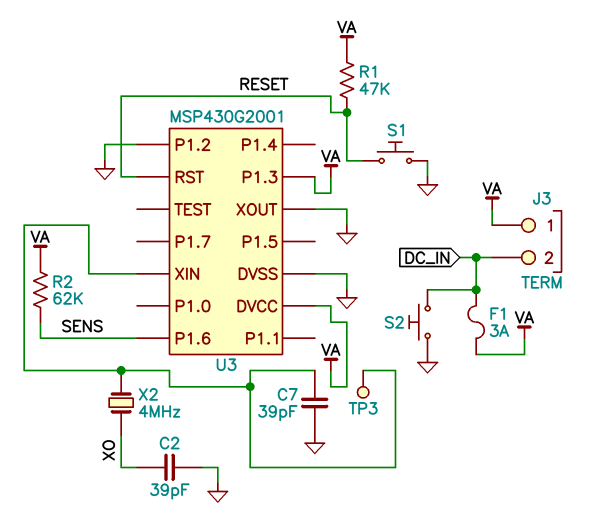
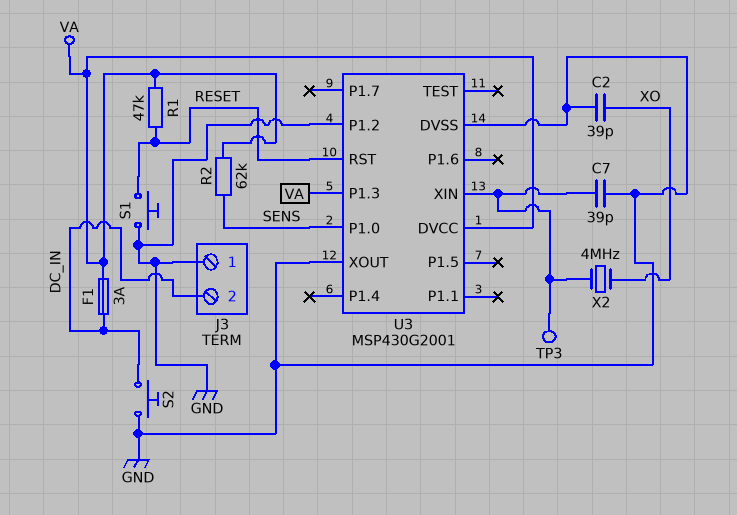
J3 pin 1: VA -> GND
U3 pin P1.0: none -> SENS
U3 pin P1.6: SENS -> none

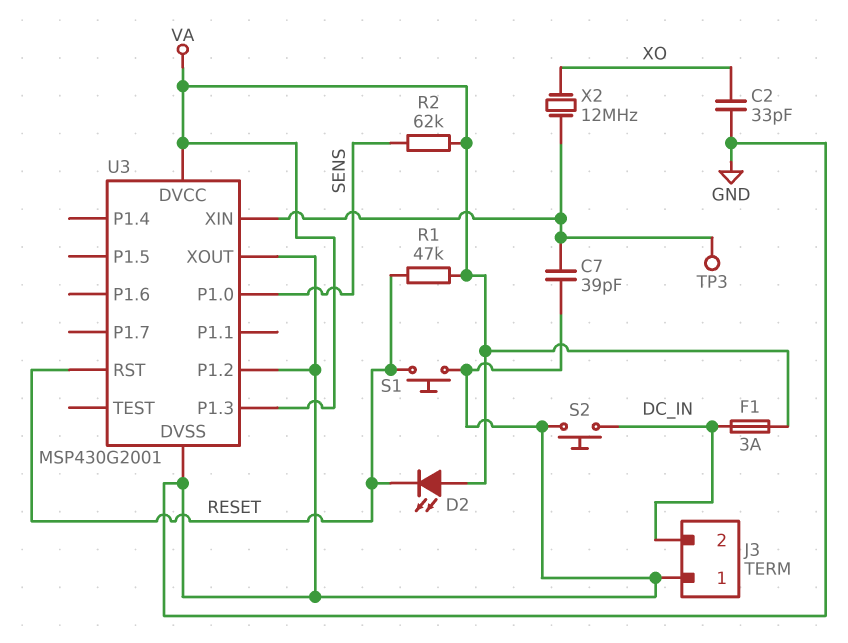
C2: 39pF (GND, XO) -> 33pF (GND, XO)
D2: none -> LED (A VA, K RESET)
X2: 4MHz (U3/XIN, XO) -> 12MHz (U3/XIN, XO)

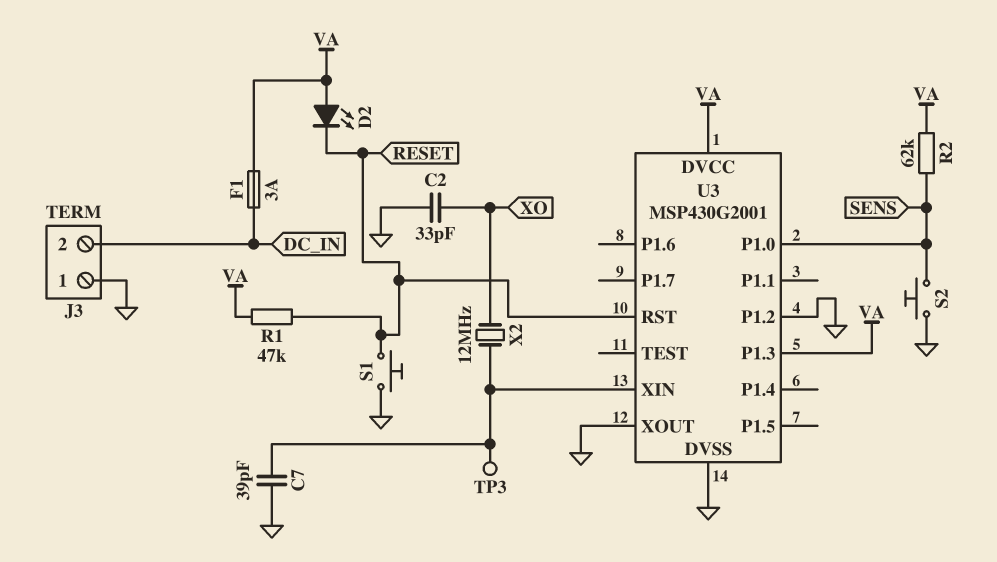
S2: button (DC_IN, GND) -> button (GND, SENS)

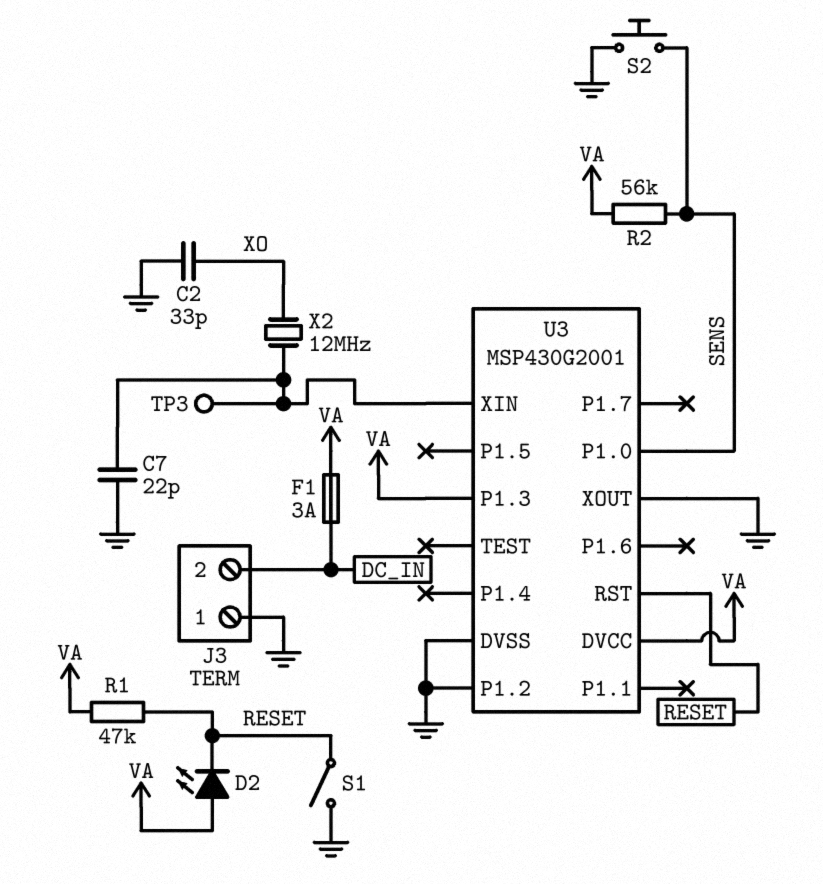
C7: 39pF (GND, U3/XIN) -> 22pF (GND, U3/XIN)
R2: 62k (SENS, VA) -> 56k (SENS, VA)
S1: button (GND, RESET) -> switch (GND, RESET)

